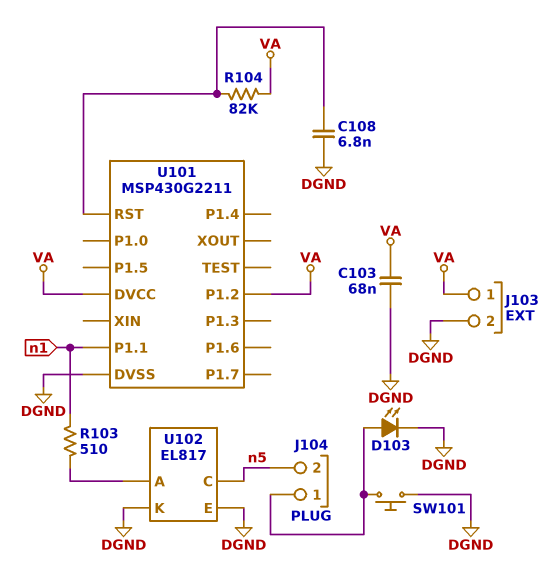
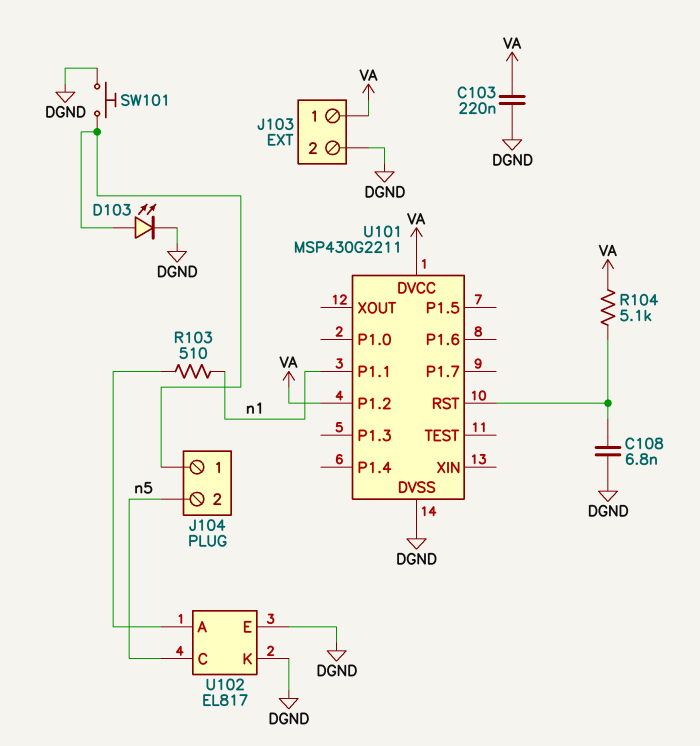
C103: 68nF (DGND, VA) -> 220nF (DGND, VA)
R104: 82k (U101/RST, VA) -> 5.1k (U101/RST, VA)

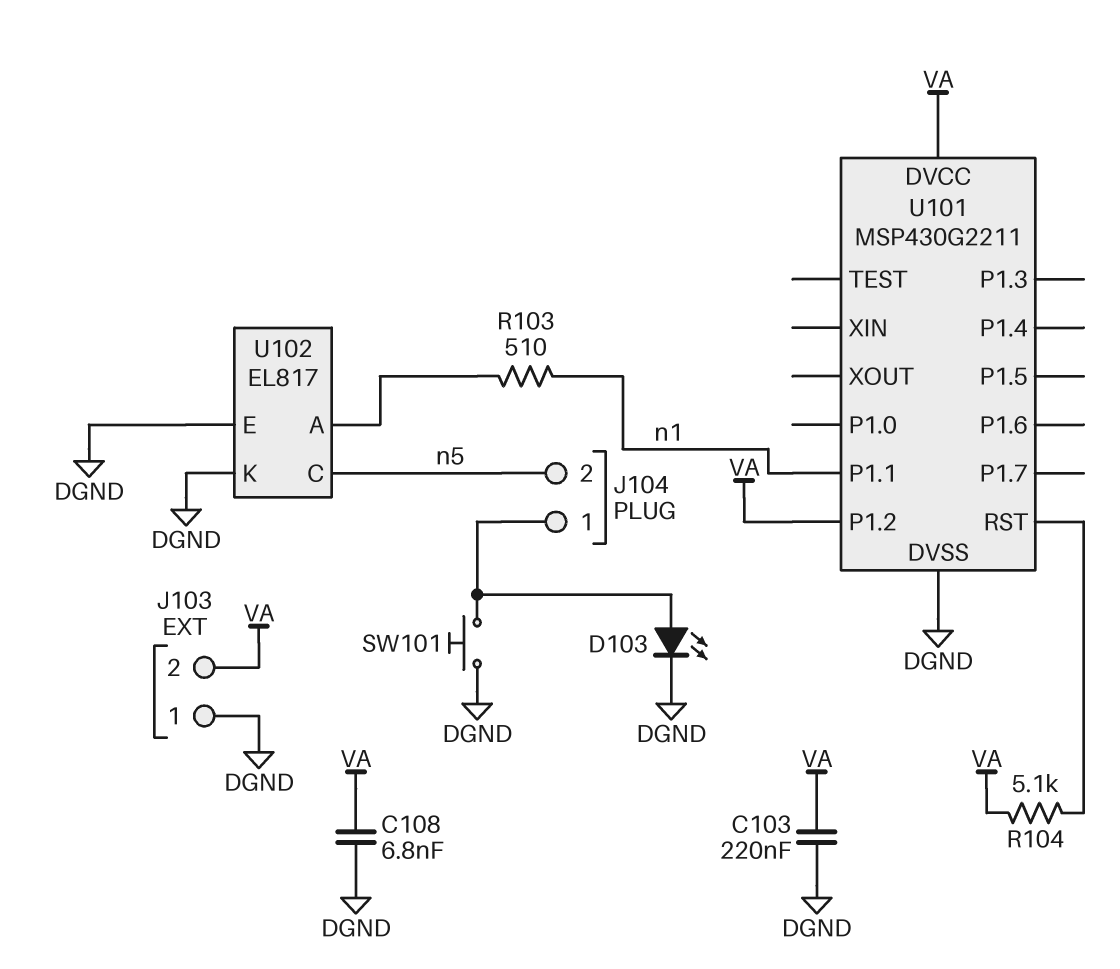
C108: 6.8nF (DGND, U101/RST) -> 6.8nF (DGND, VA)
J103 pin 1: VA -> DGND
J103 pin 2: DGND -> VA

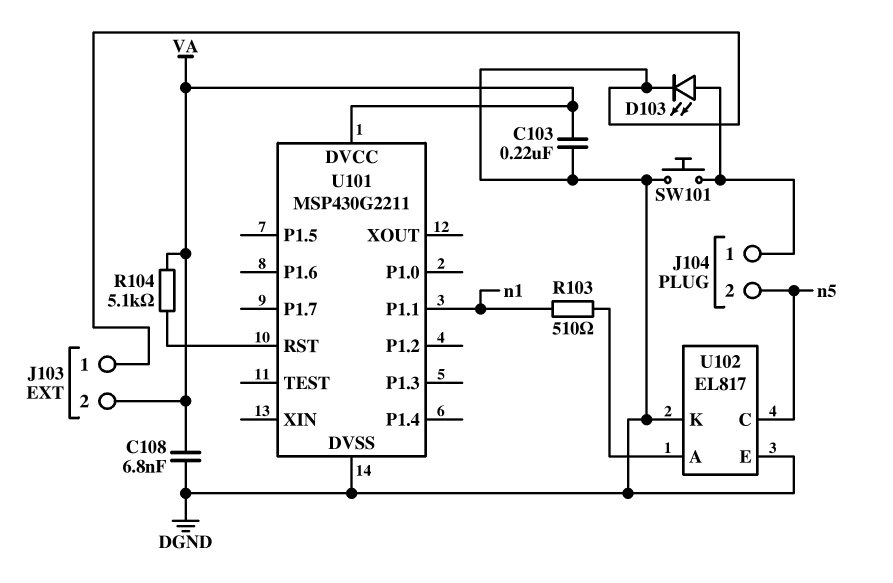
U101 pin P1.2: VA -> none

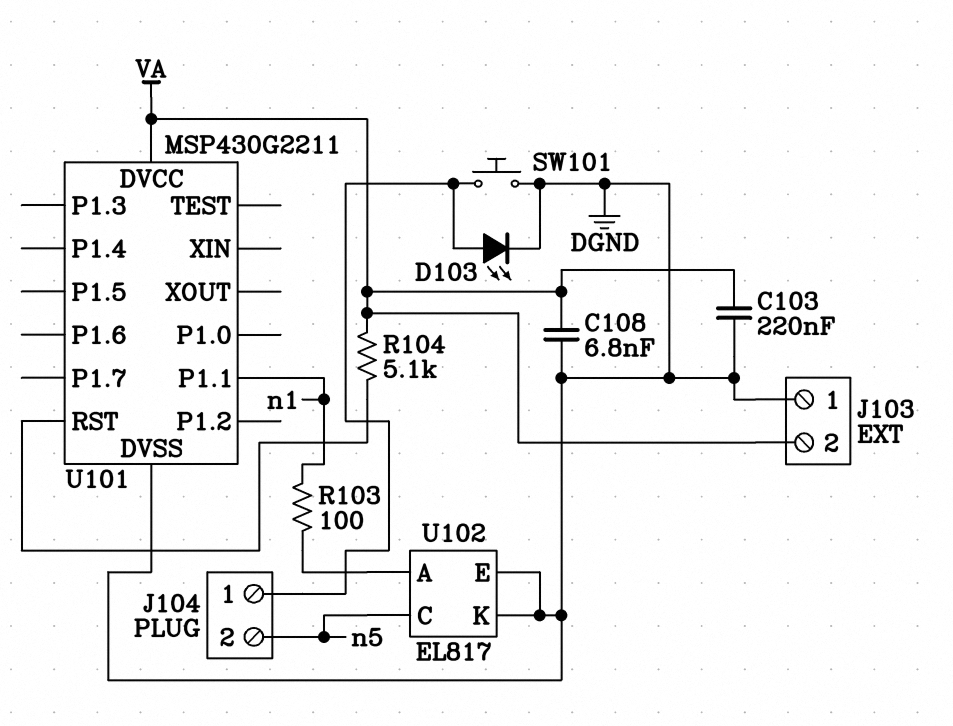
R103: 510 (U102/A, n1) -> 100 (U102/A, n1)

